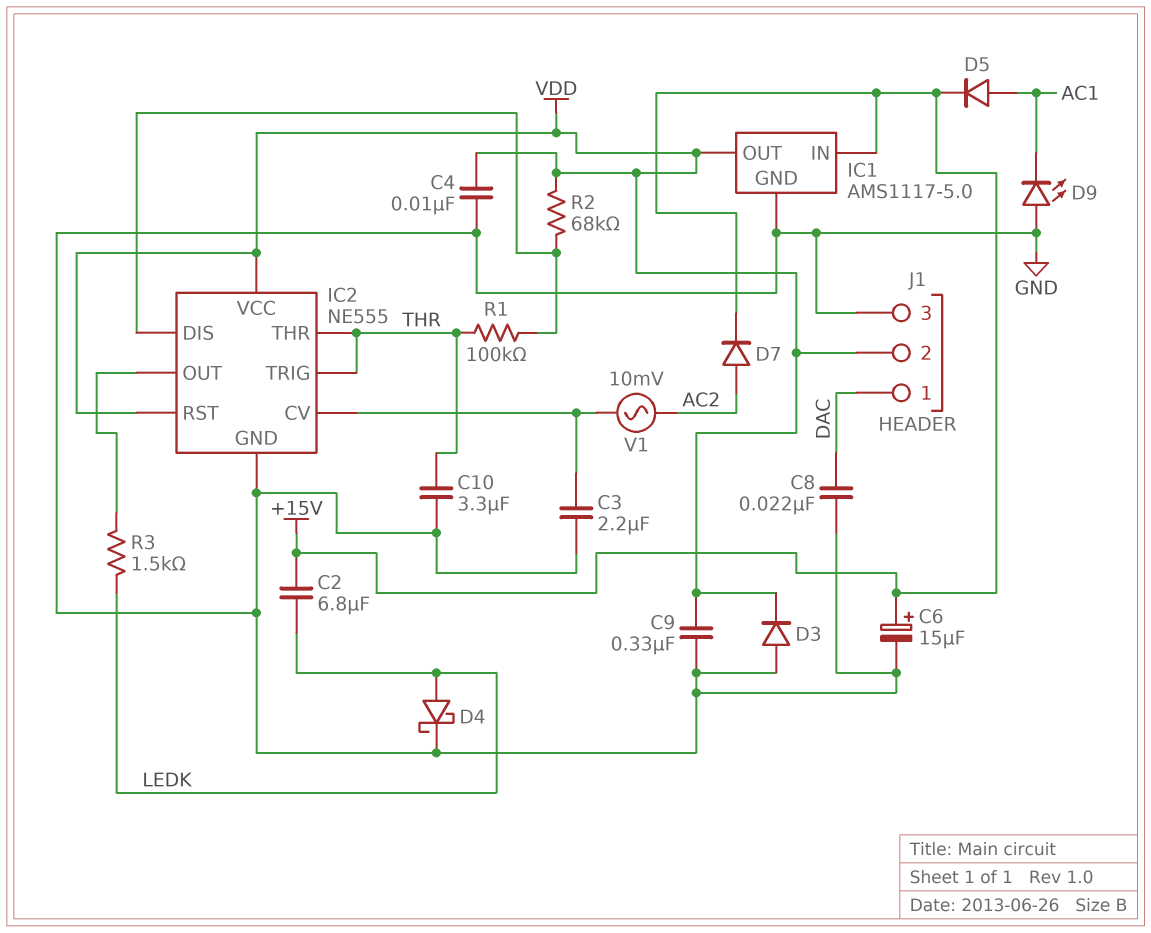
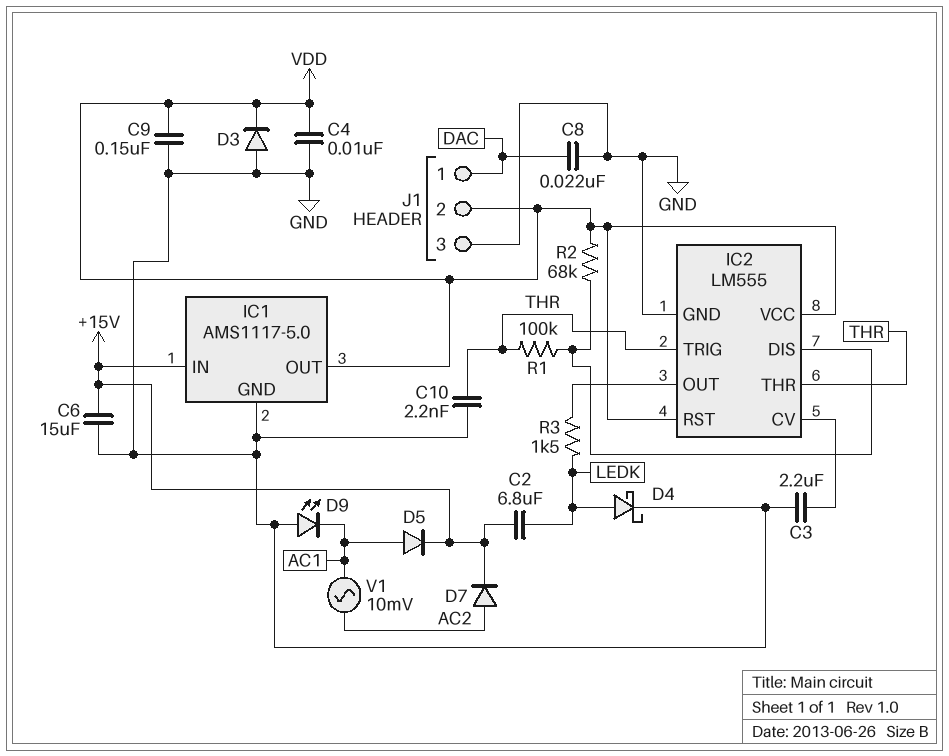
C6: 15uF (plus +15V, minus GND) -> 15uF (+15V, GND)
C9: 330nF (GND, VDD) -> 150nF (GND, VDD)
C10: 3.3uF (GND, THR) -> 2.2nF (GND, THR)
IC2: NE555 -> LM555
V1: AC 10mV (AC2, IC2/CV) -> AC 10mV (AC1, AC2)

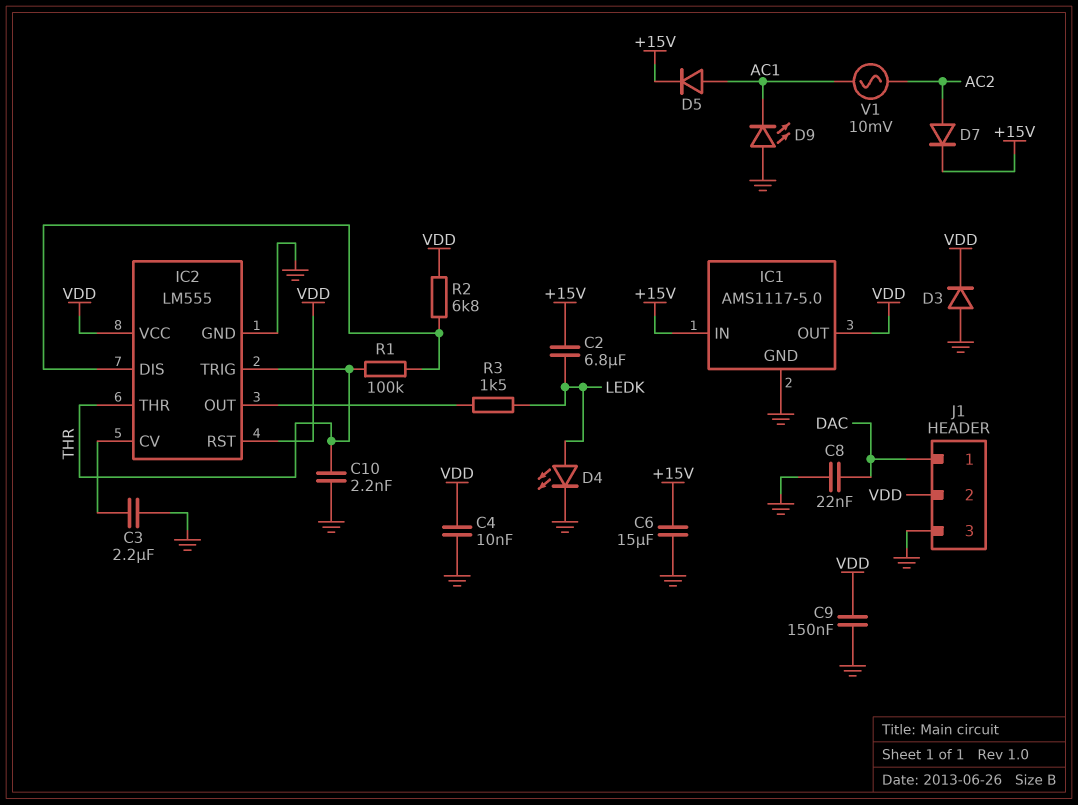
D4: schottky (A LEDK, K GND) -> LED (A LEDK, K GND)
R2: 68k (IC2/DIS, VDD) -> 6.8k (IC2/DIS, VDD)

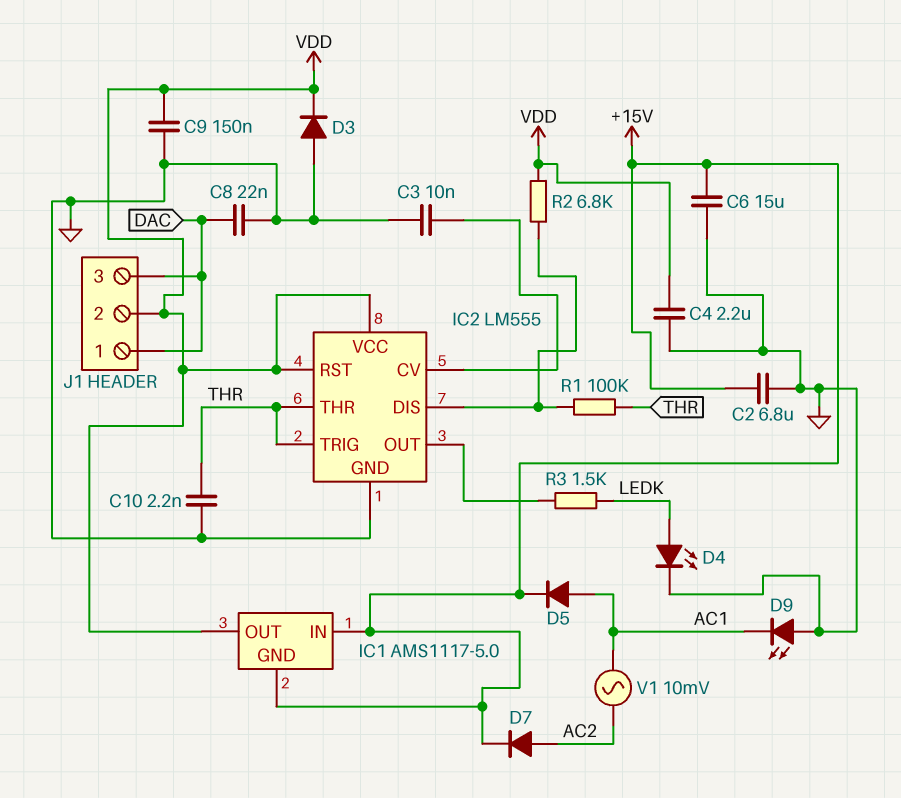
C2: 6.8uF (+15V, LEDK) -> 6.8uF (+15V, GND)
C3: 2.2uF (GND, IC2/CV) -> 10nF (GND, IC2/CV)
C4: 10nF (GND, VDD) -> 2.2uF (GND, VDD)
IC1 pin GND: GND -> +15V
J1 pin 3: GND -> DAC

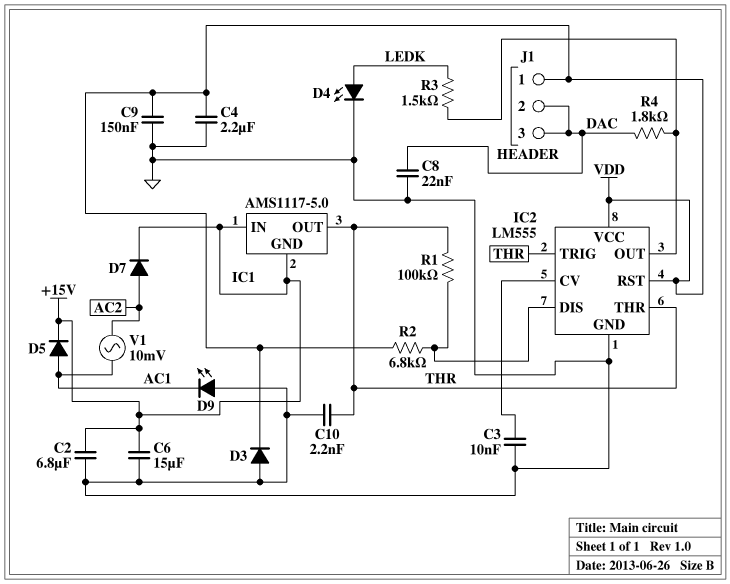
IC1 pin OUT: VDD -> THR
J1 pin 1: DAC -> VDD
J1 pin 2: VDD -> DAC
R4: none -> 1.8k (DAC, IC2/OUT)

